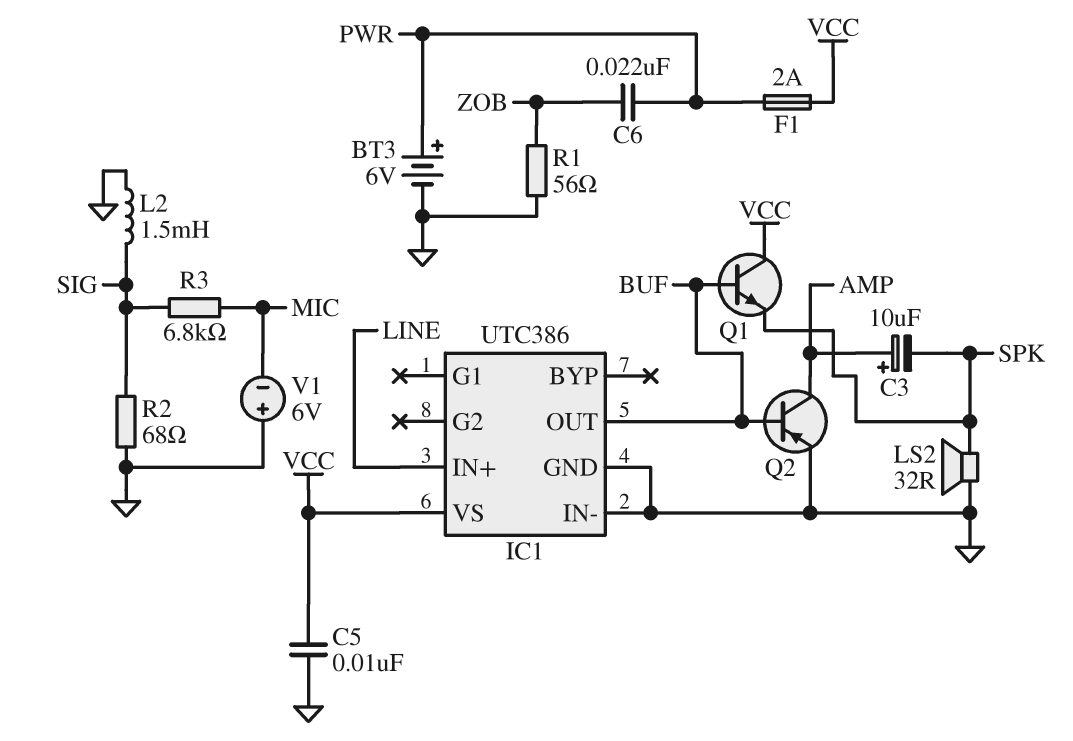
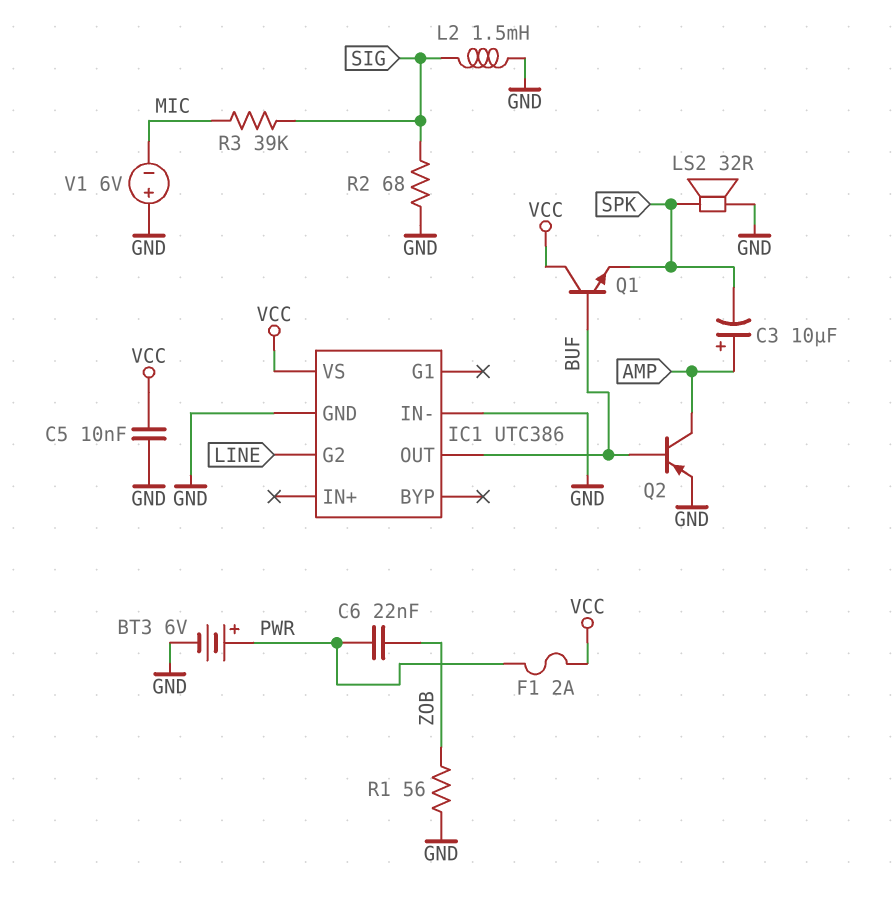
IC1 pin G2: none -> LINE
IC1 pin IN+: LINE -> none
R3: 6.8k (MIC, SIG) -> 39k (MIC, SIG)

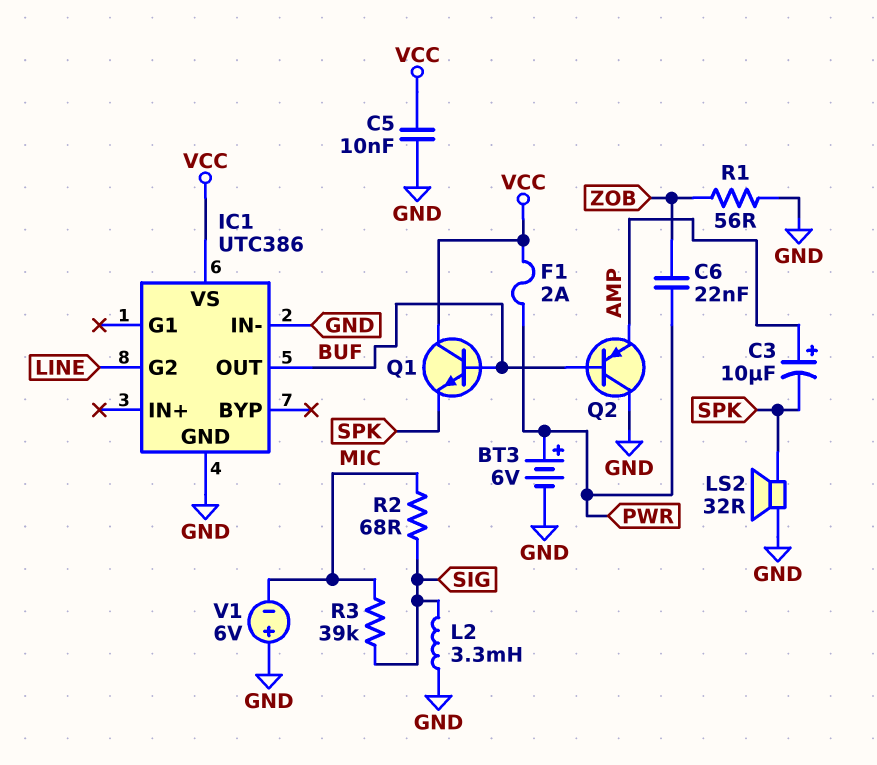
L2: 1.5mH (GND, SIG) -> 3.3mH (GND, SIG)
Q2: PNP (B BUF, C AMP, E GND) -> PNP (B BUF, C GND, E AMP)
R2: 68 (GND, SIG) -> 68 (MIC, SIG)

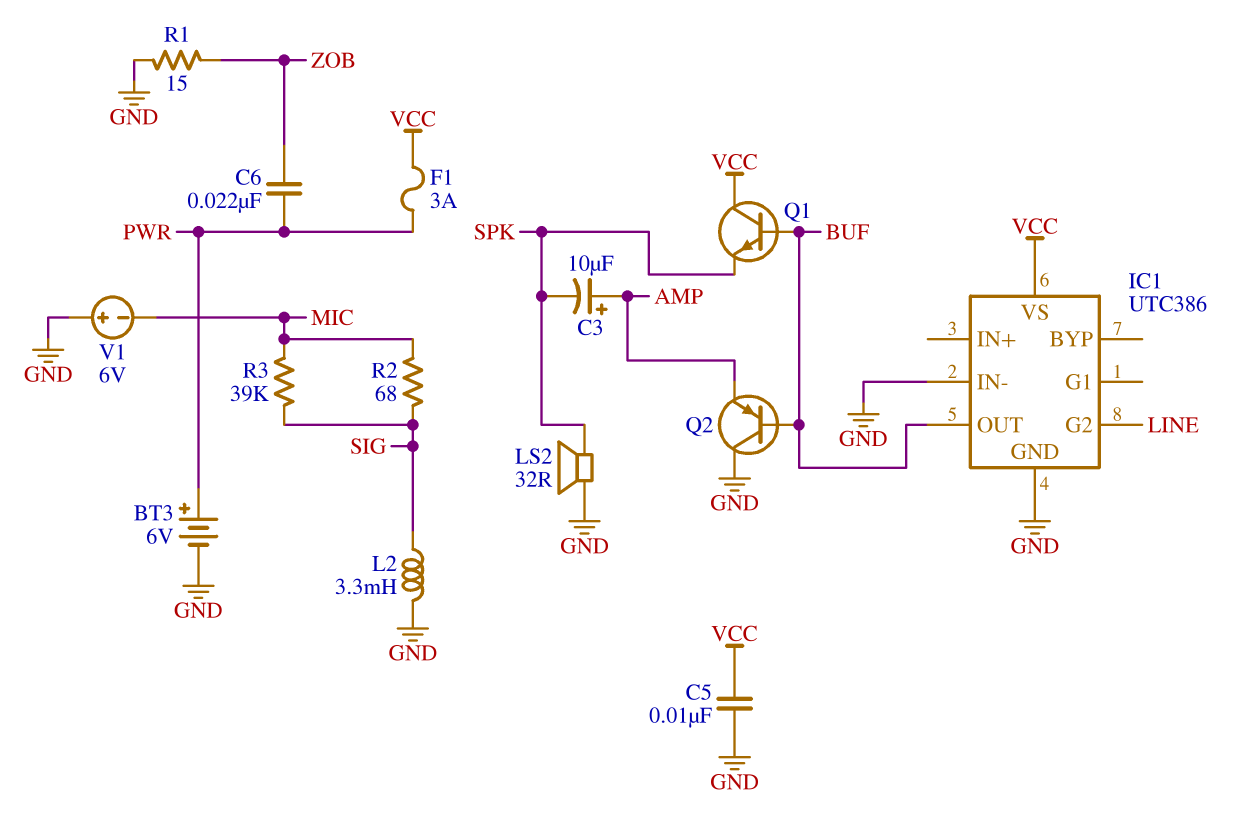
F1: 2A (PWR, VCC) -> 3A (PWR, VCC)
R1: 56 (GND, ZOB) -> 15 (GND, ZOB)

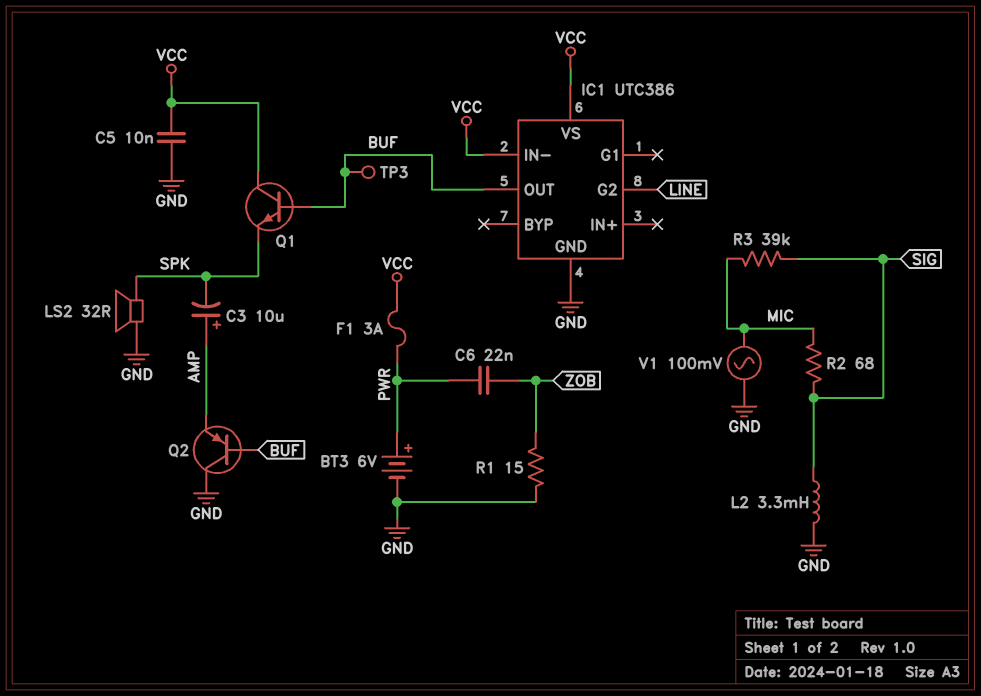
IC1 pin IN-: GND -> VCC
TP3: none -> test point (BUF)
V1: 6V (plus GND, minus MIC) -> AC 100mV (GND, MIC)

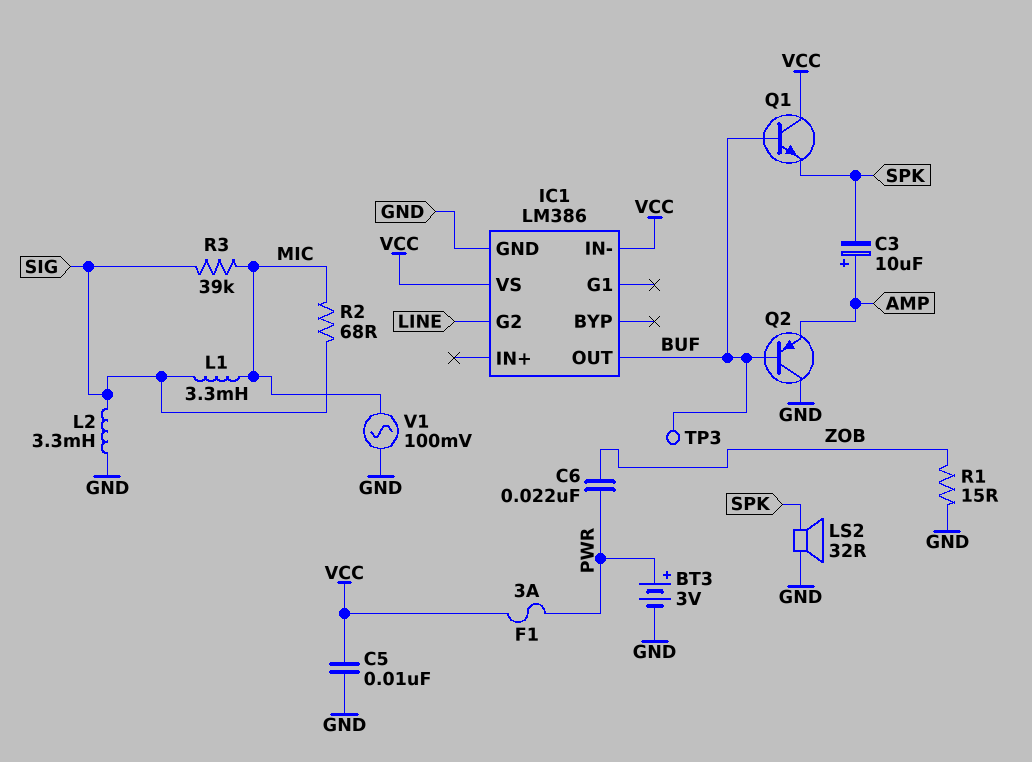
BT3: 6V (plus PWR, minus GND) -> 3V (plus PWR, minus GND)
IC1: UTC386 -> LM386
L1: none -> 3.3mH (MIC, SIG)

